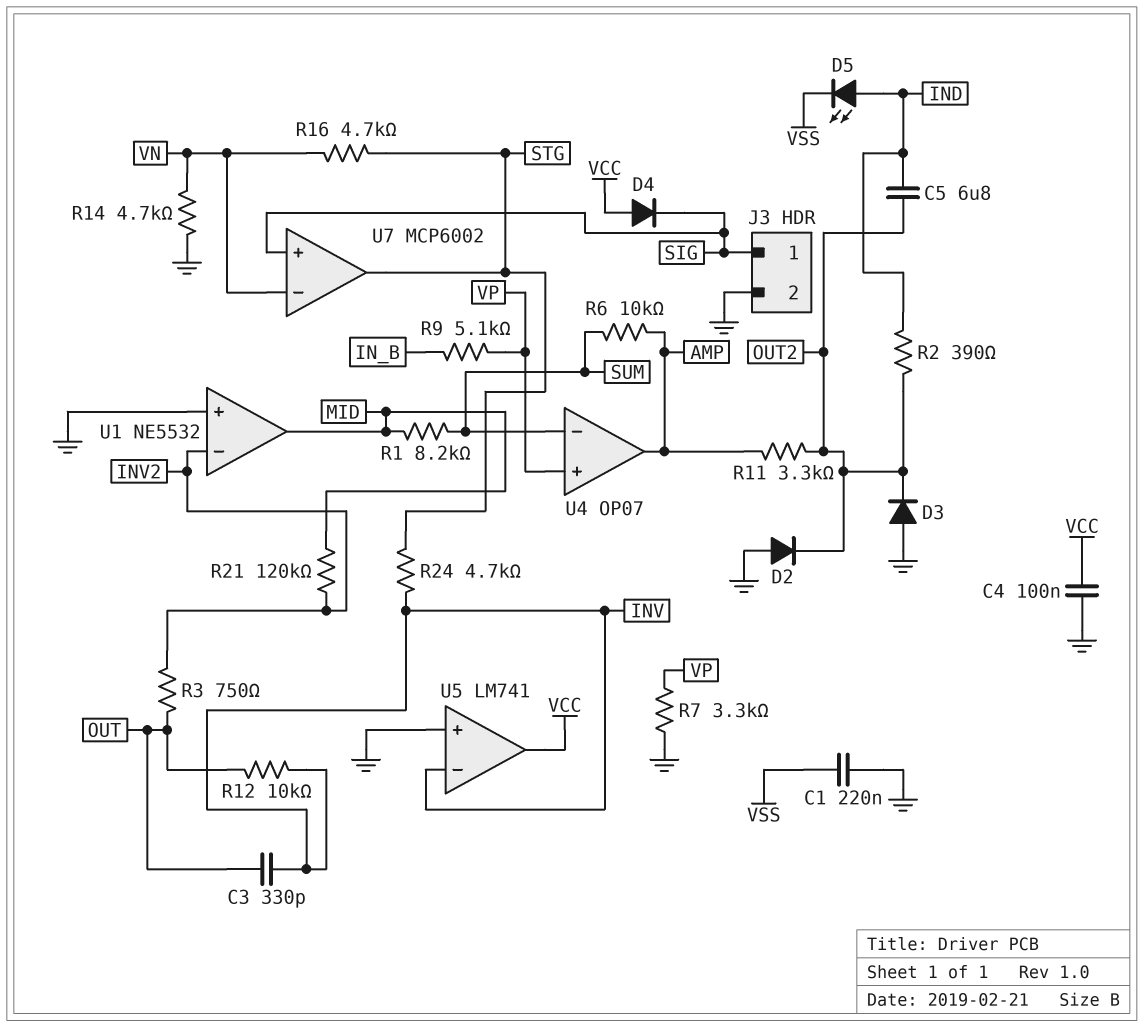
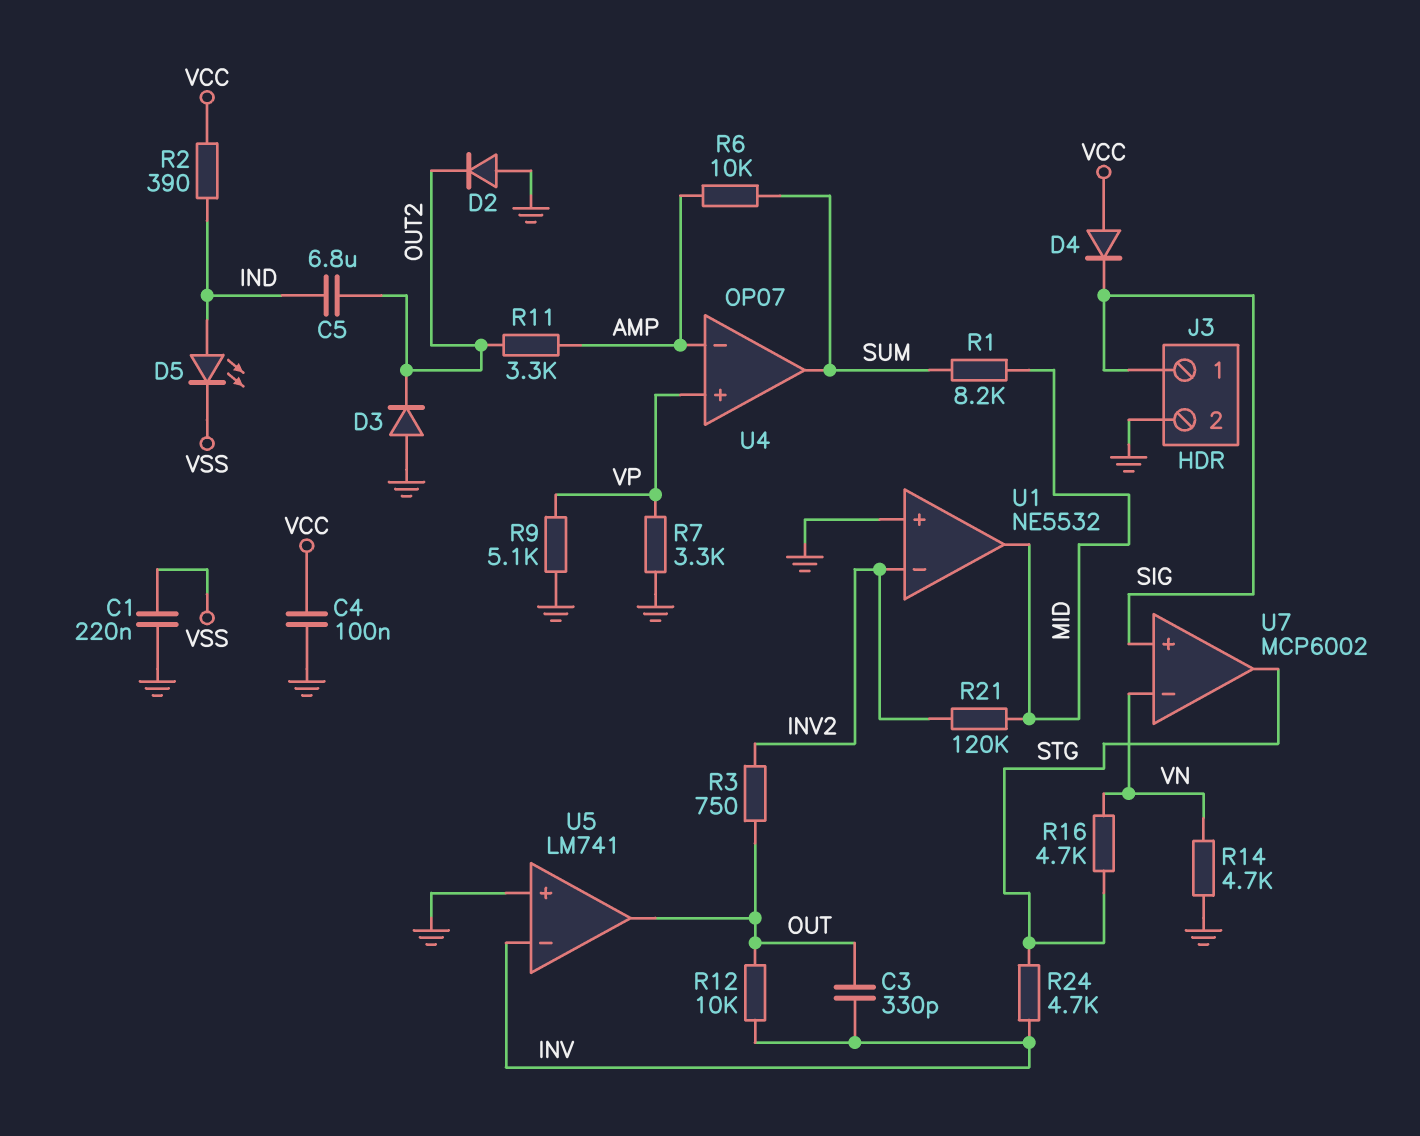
R2: 390 (IND, OUT2) -> 390 (IND, VCC)
R9: 5.1k (IN_B, VP) -> 5.1k (GND, VP)
U4 pin in-: SUM -> AMP
U4 pin out: AMP -> SUM
U5 pin out: VCC -> OUT

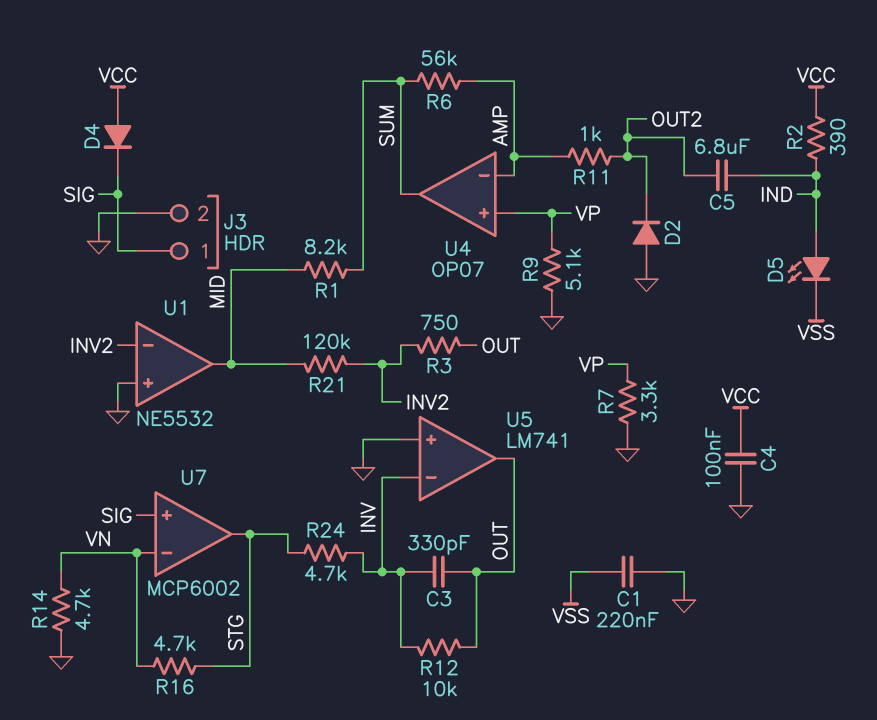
D3: diode (A GND, K OUT2) -> none
R6: 10k (AMP, SUM) -> 56k (AMP, SUM)
R11: 3.3k (AMP, OUT2) -> 1k (AMP, OUT2)

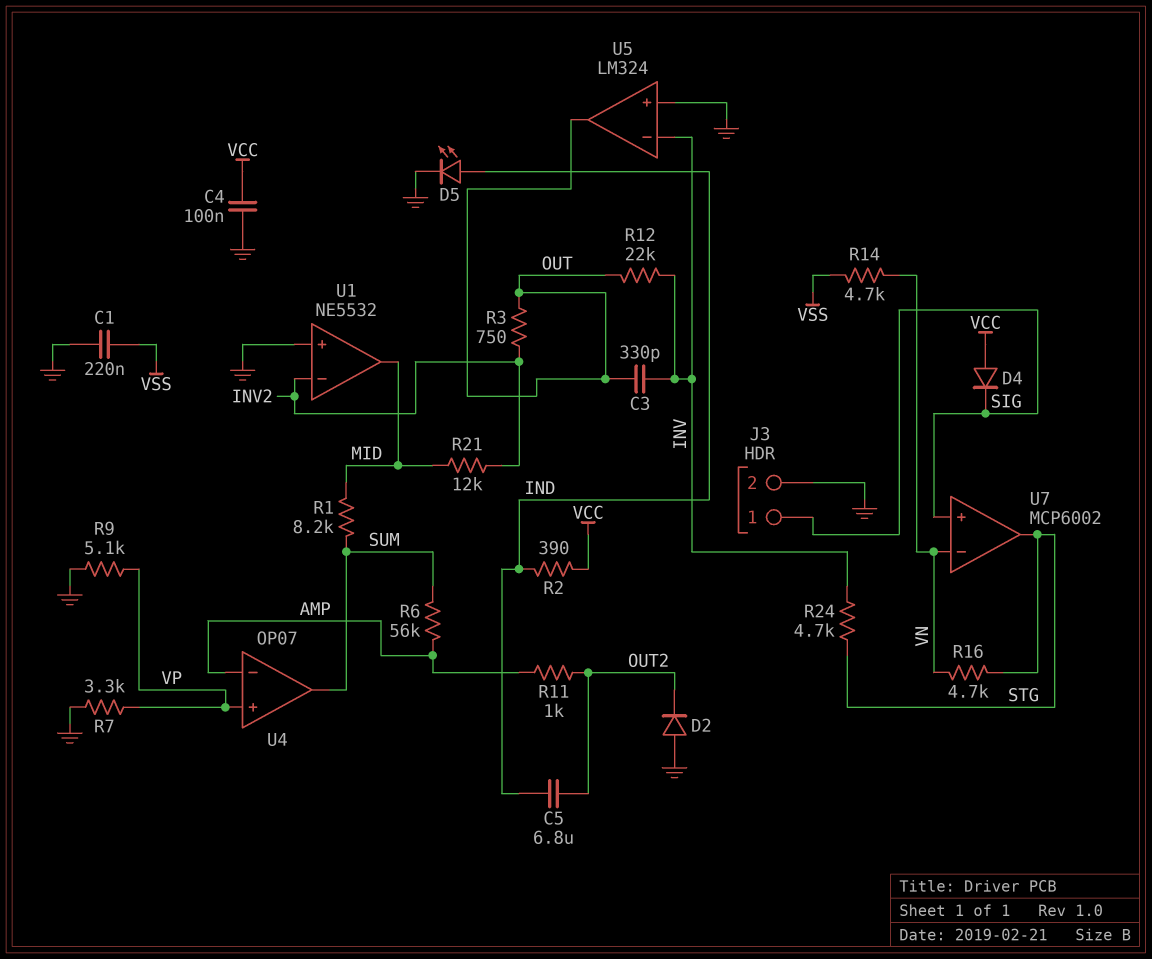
D5: LED (A IND, K VSS) -> LED (A IND, K GND)
R12: 10k (INV, OUT) -> 22k (INV, OUT)
R14: 4.7k (GND, VN) -> 4.7k (VN, VSS)
R21: 120k (INV2, MID) -> 12k (INV2, MID)
U5: LM741 -> LM324

